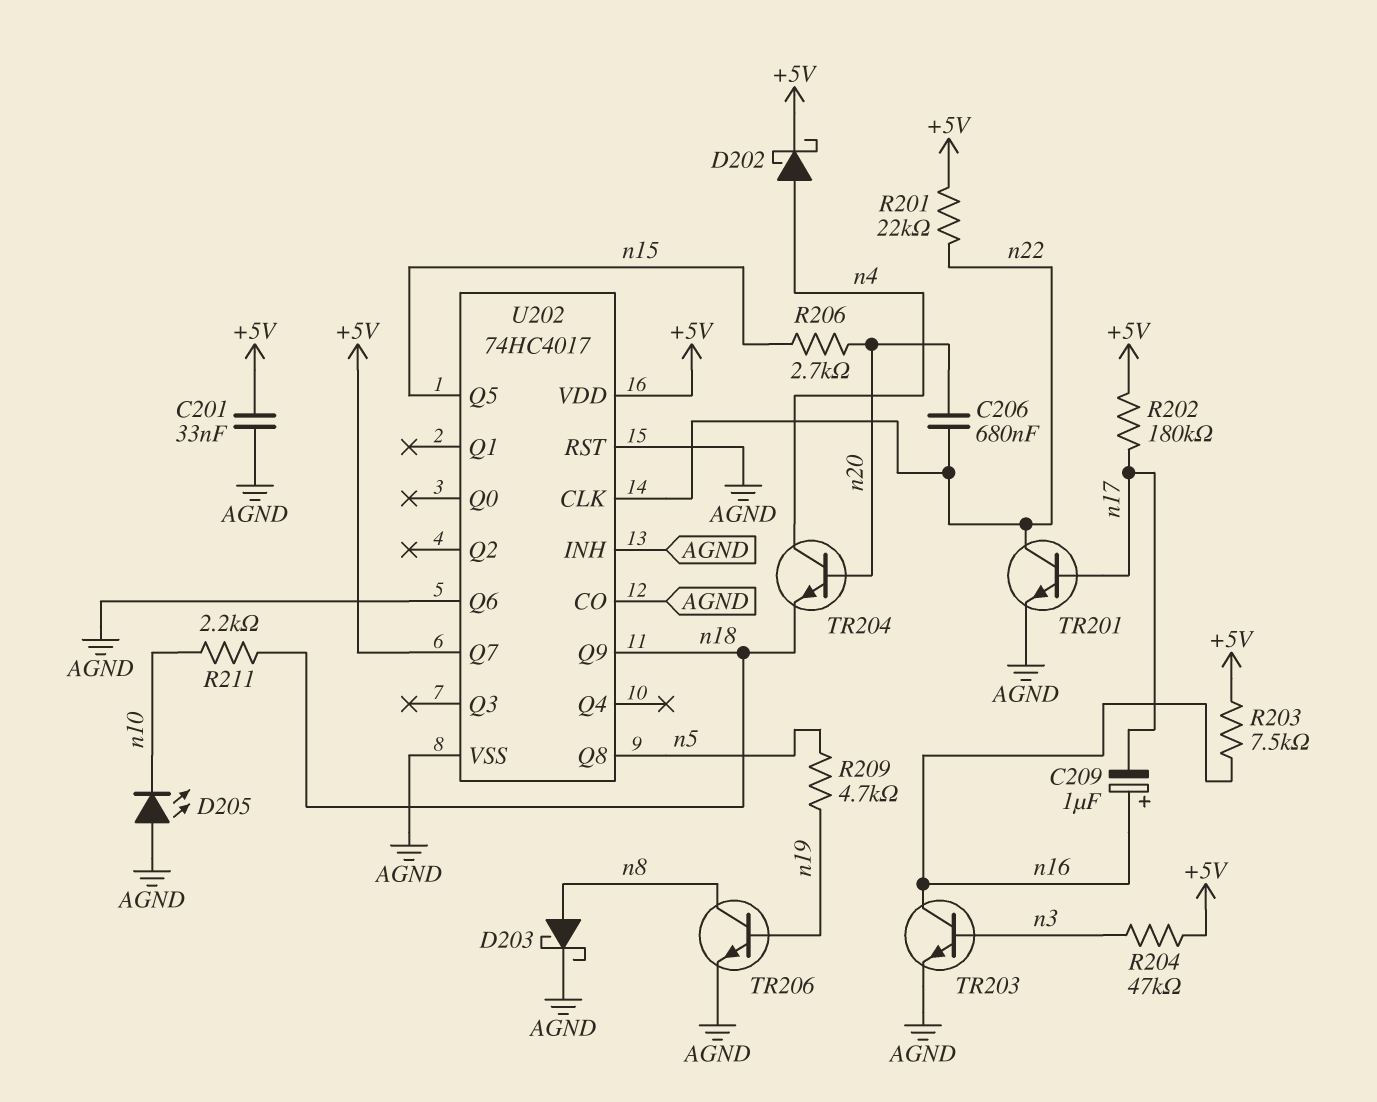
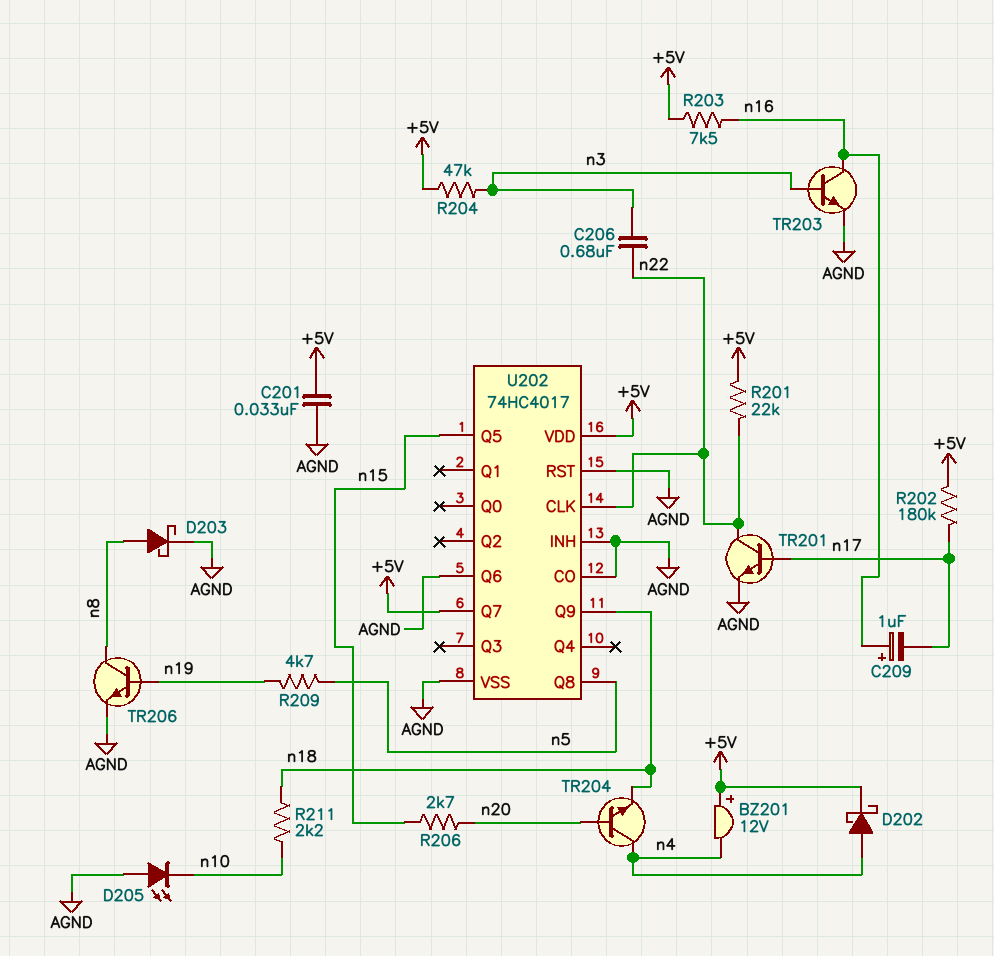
BZ201: none -> buzzer 12V (plus +5V, minus n4)
C206: 680nF (n20, n22) -> 680nF (n3, n22)

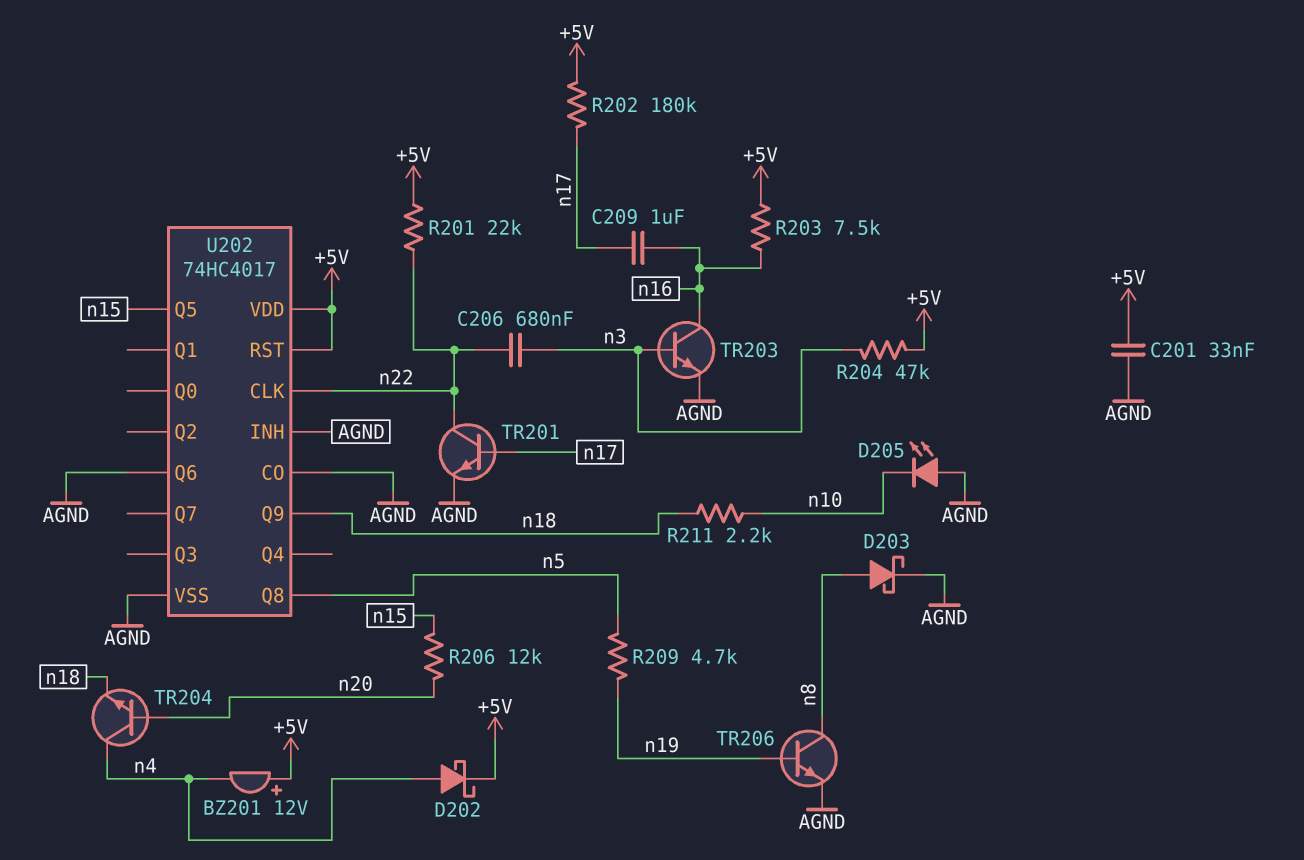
C209: 1uF (plus n16, minus n17) -> 1uF (n16, n17)
R206: 2.7k (n15, n20) -> 12k (n15, n20)
U202 pin Q7: +5V -> none
U202 pin RST: AGND -> +5V

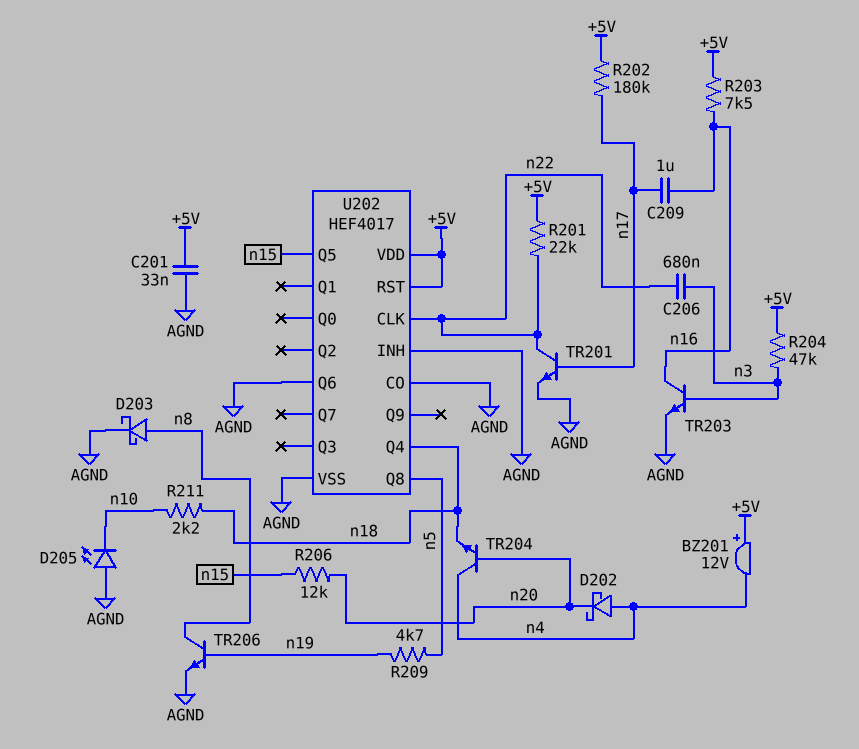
D202: schottky (A n4, K +5V) -> schottky (A n4, K n20)
U202: 74HC4017 -> HEF4017
U202 pin Q4: none -> n18
U202 pin Q9: n18 -> none

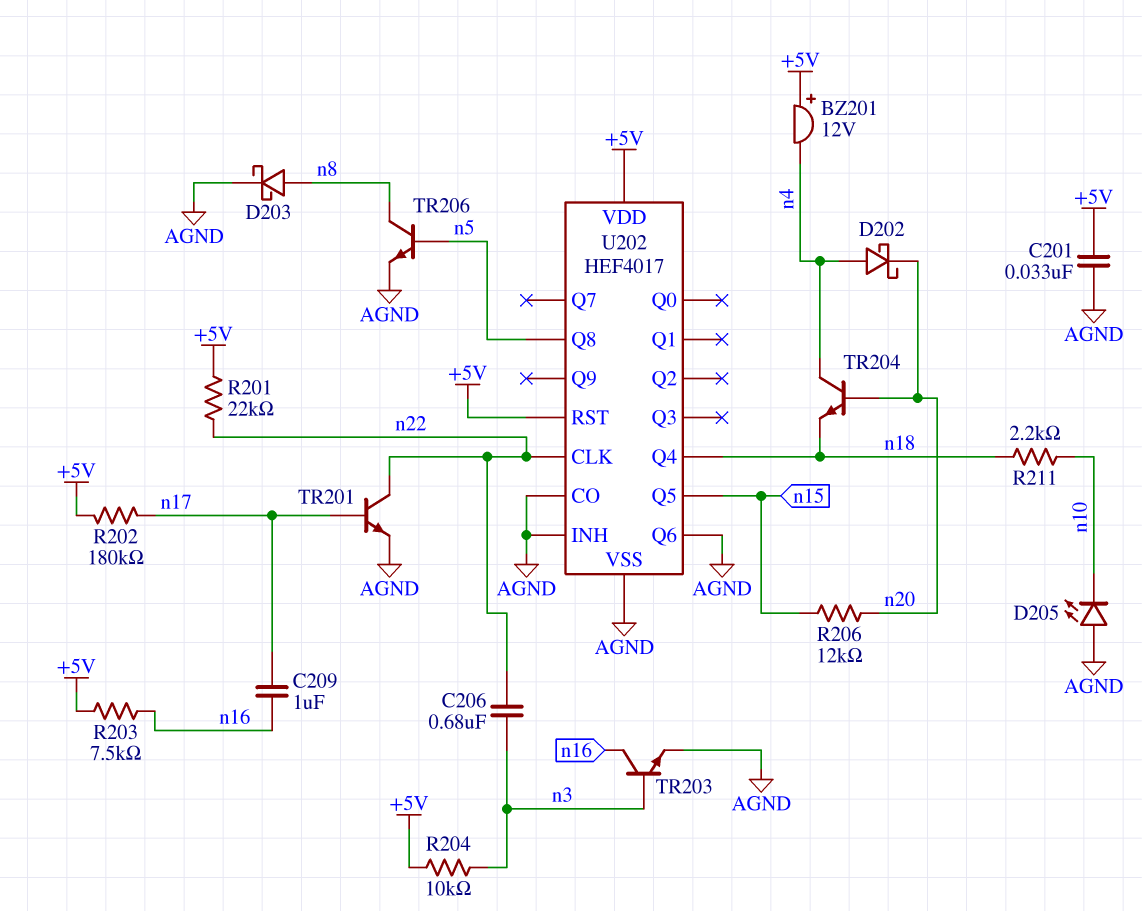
R204: 47k (+5V, n3) -> 10k (+5V, n3)
R209: 4.7k (n5, n19) -> none
TR206: NPN (B n19, C n8, E AGND) -> NPN (B n5, C n8, E AGND)

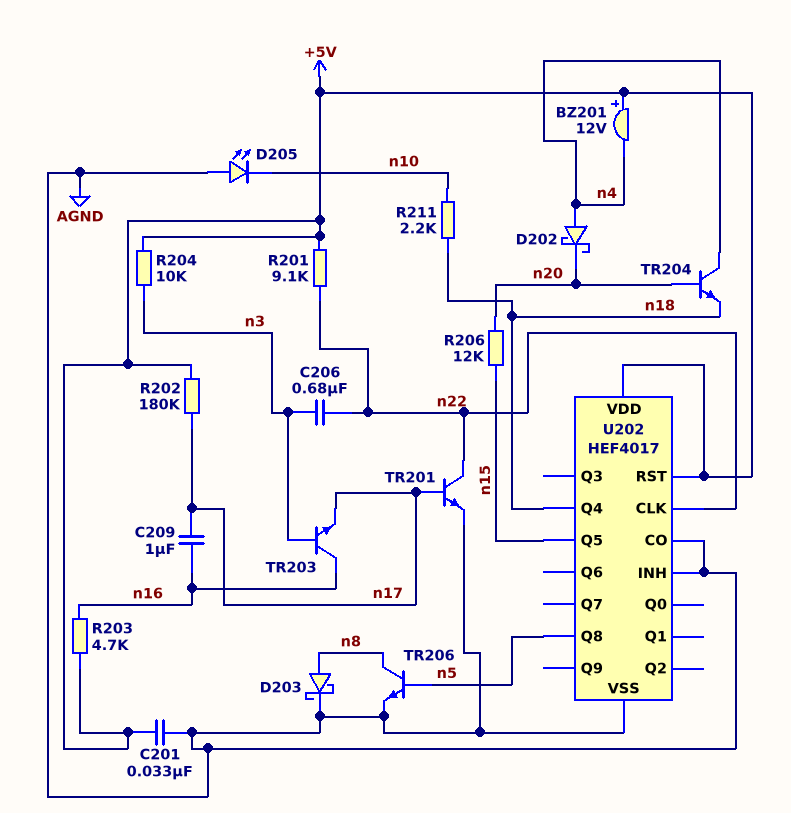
R201: 22k (+5V, n22) -> 9.1k (+5V, n22)
R203: 7.5k (+5V, n16) -> 4.7k (+5V, n16)
TR203: NPN (B n3, C n16, E AGND) -> NPN (B n3, C n16, E n17)
U202 pin Q6: AGND -> none

